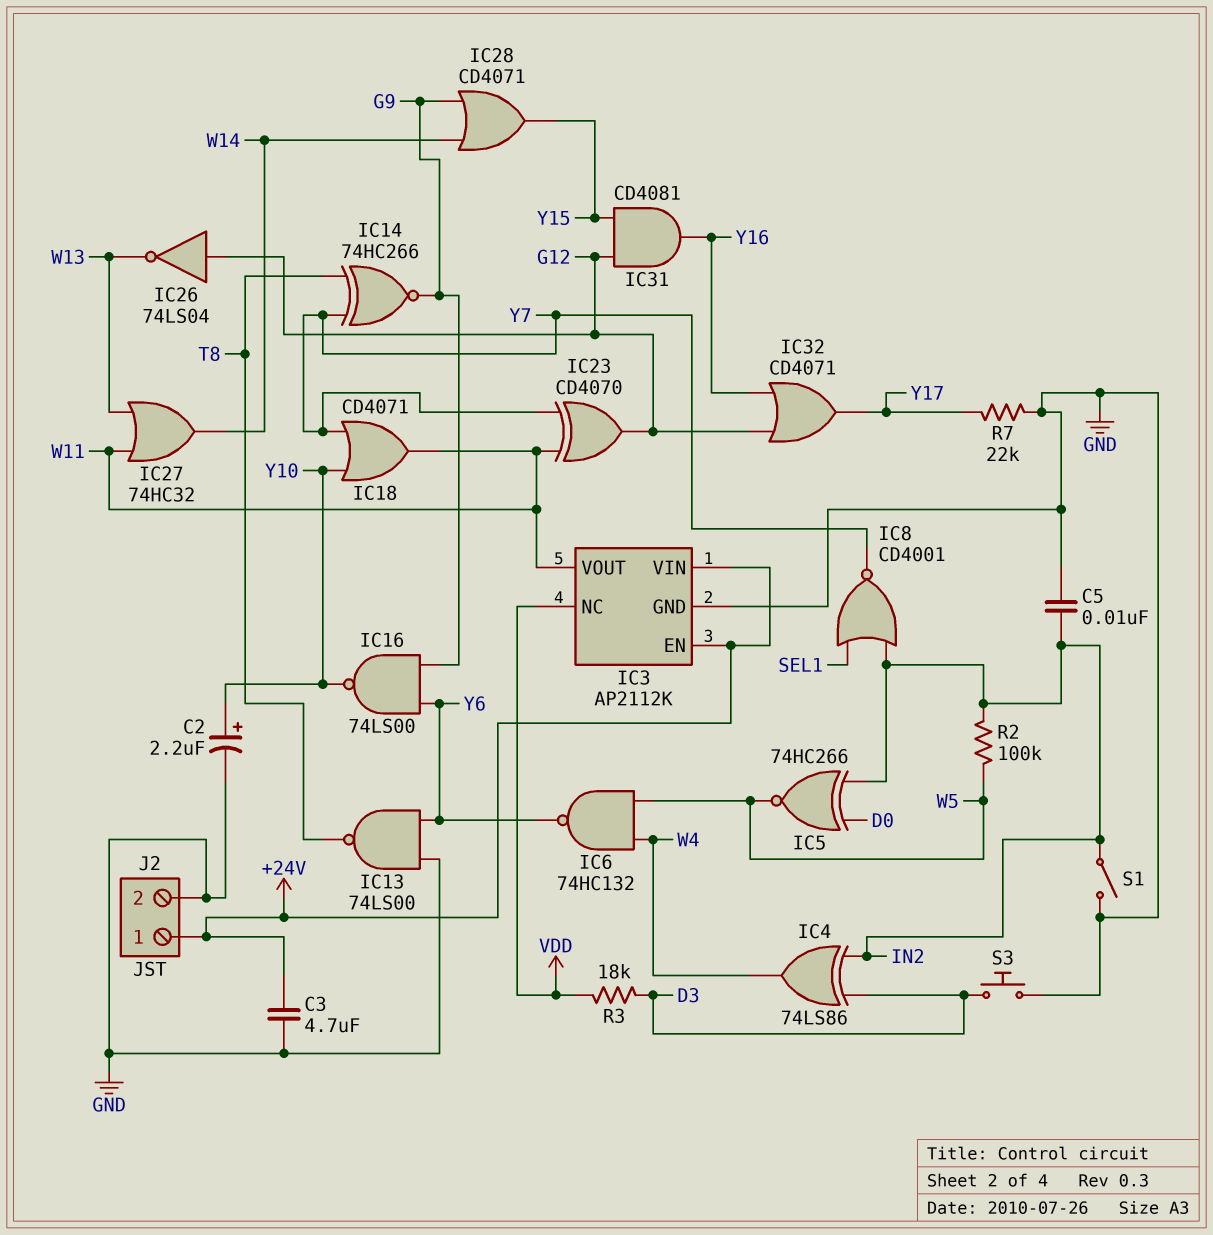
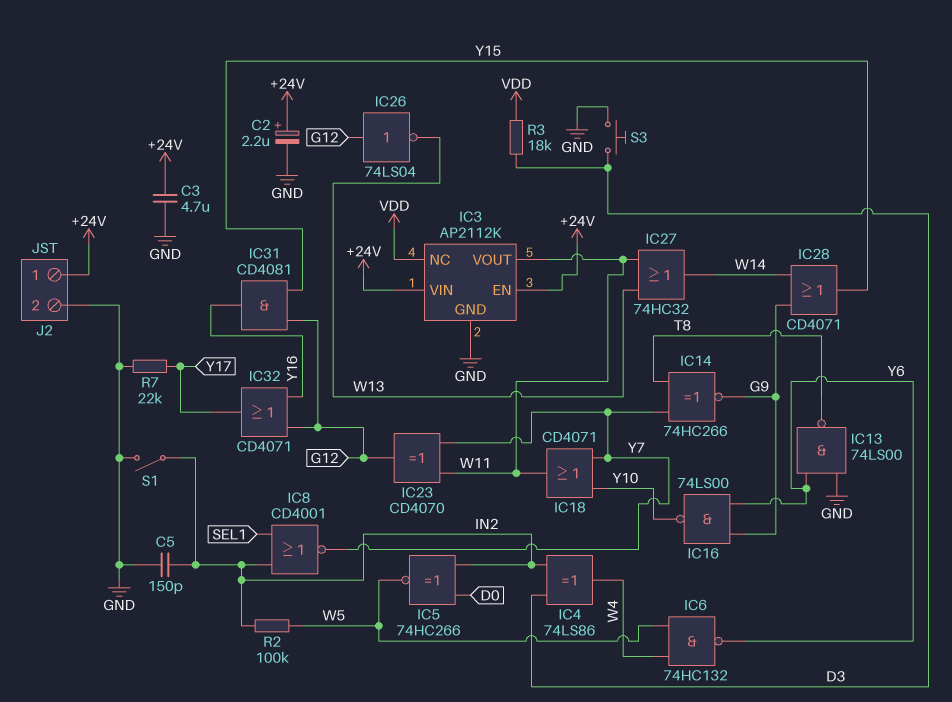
C2: 2.2uF (plus Y10, minus GND) -> 2.2uF (plus +24V, minus GND)
C5: 10nF (GND, IN2) -> 150pF (GND, IN2)

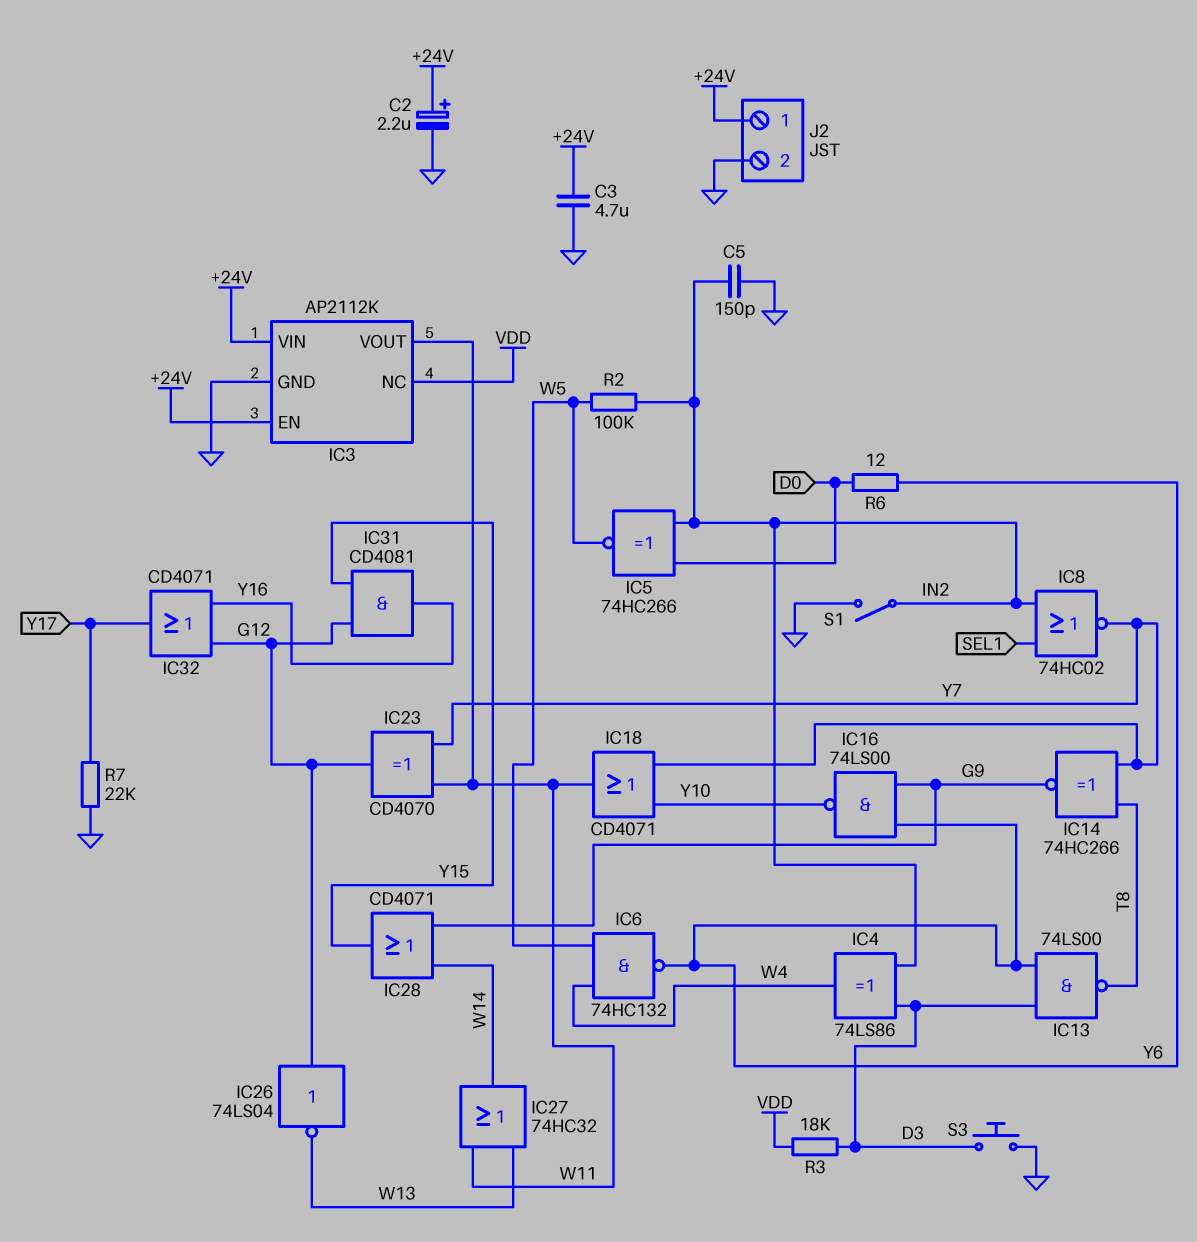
IC8: NOR CD4001 (in IN2, in SEL1, out Y7) -> NOR 74HC02 (in IN2, in SEL1, out Y7)
IC13: NAND 74LS00 (in GND, in Y6, out T8) -> NAND 74LS00 (in D3, in Y6, out T8)
R6: none -> 12 (D0, Y6)

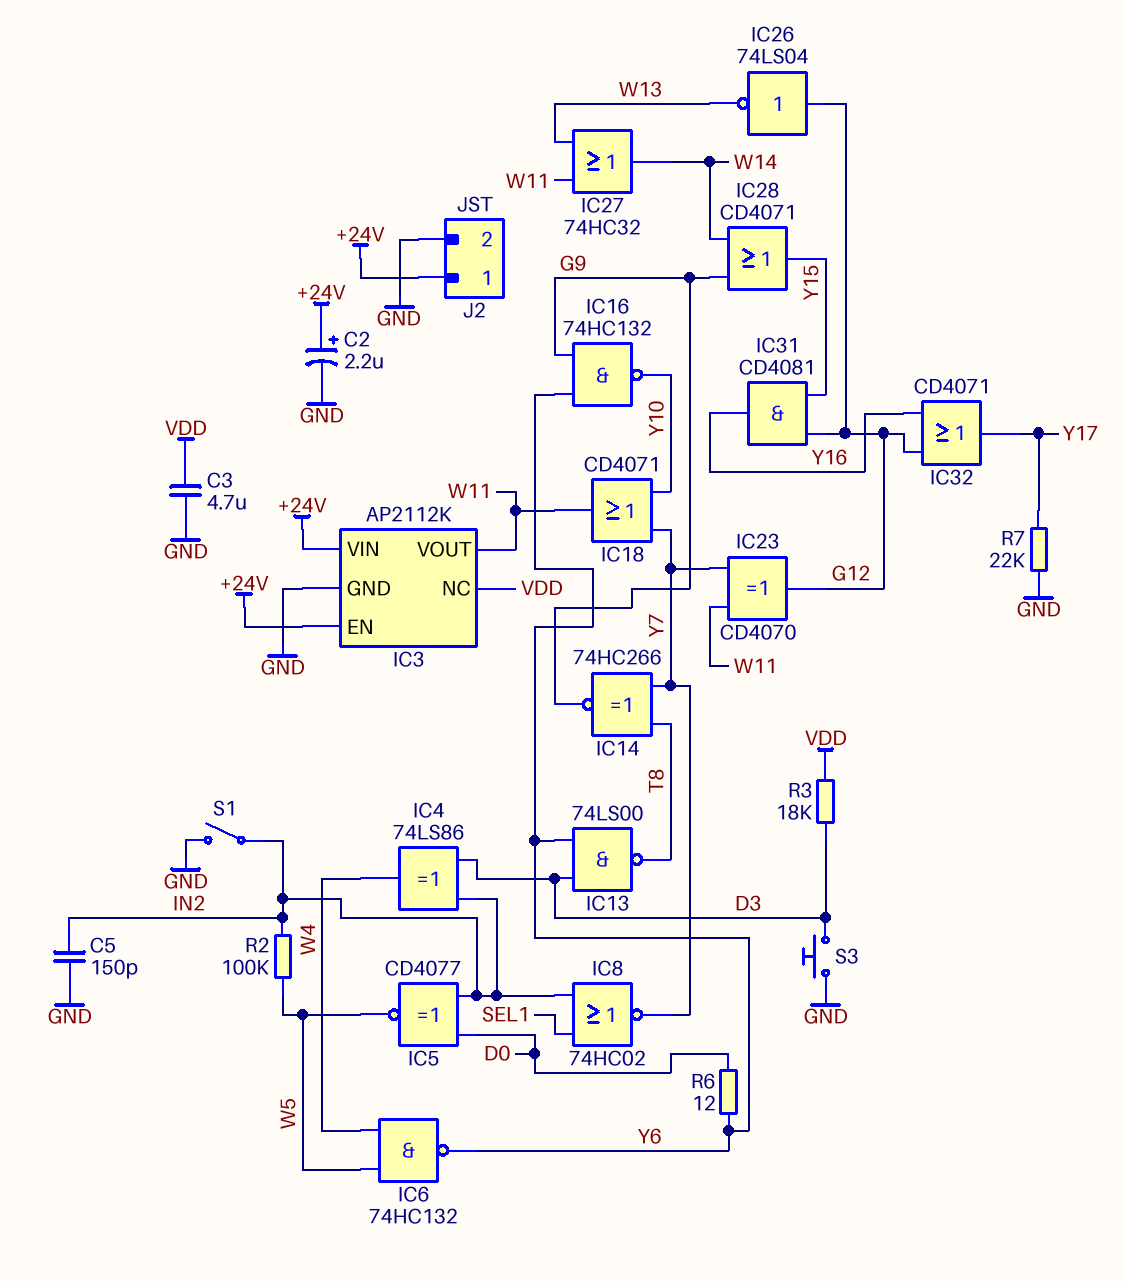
C3: 4.7uF (+24V, GND) -> 4.7uF (GND, VDD)
IC5: XNOR 74HC266 (in D0, in IN2, out W5) -> XNOR CD4077 (in D0, in IN2, out W5)
IC16: NAND 74LS00 (in G9, in Y6, out Y10) -> NAND 74HC132 (in G9, in Y6, out Y10)

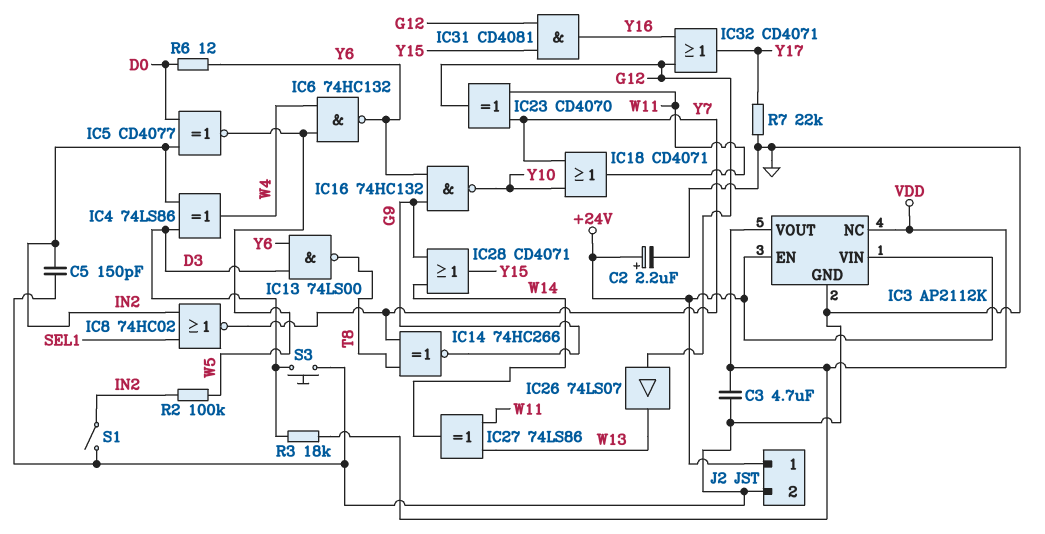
IC3 pin VOUT: W11 -> VDD
IC26: NOT 74LS04 (in G12, out W13) -> buffer 74LS07 (in G12, out W13)
IC27: OR 74HC32 (in W11, in W13, out W14) -> XOR 74LS86 (in W11, in W13, out W14)

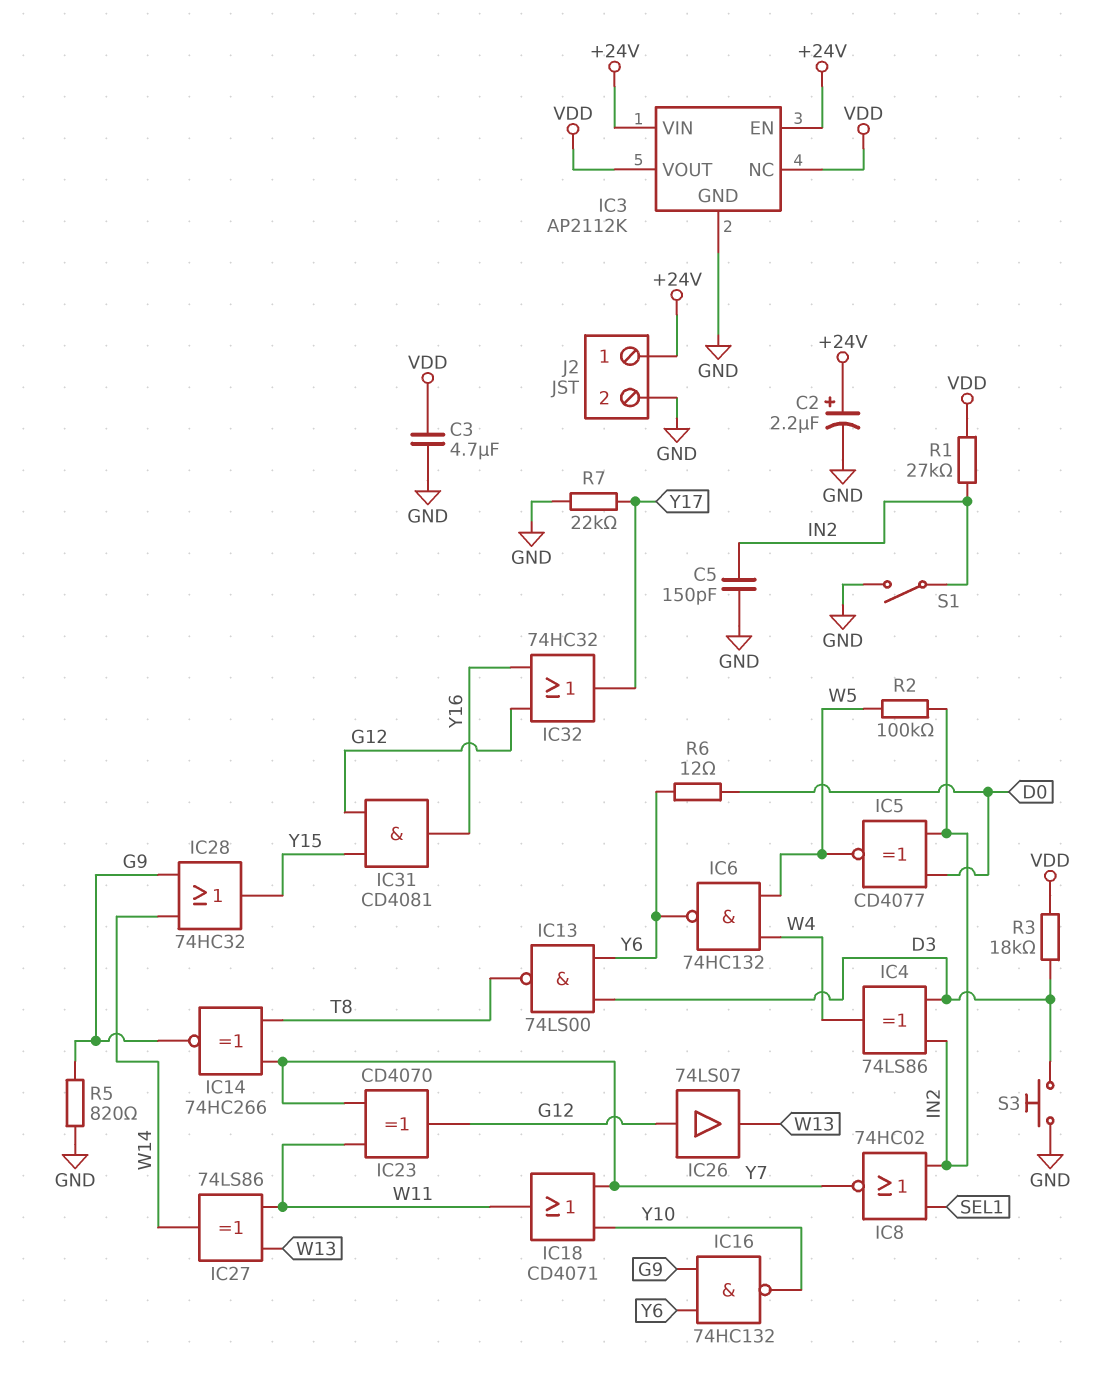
IC28: OR CD4071 (in G9, in W14, out Y15) -> OR 74HC32 (in G9, in W14, out Y15)
IC32: OR CD4071 (in G12, in Y16, out Y17) -> OR 74HC32 (in G12, in Y16, out Y17)
R1: none -> 27k (IN2, VDD)
R5: none -> 820 (G9, GND)

